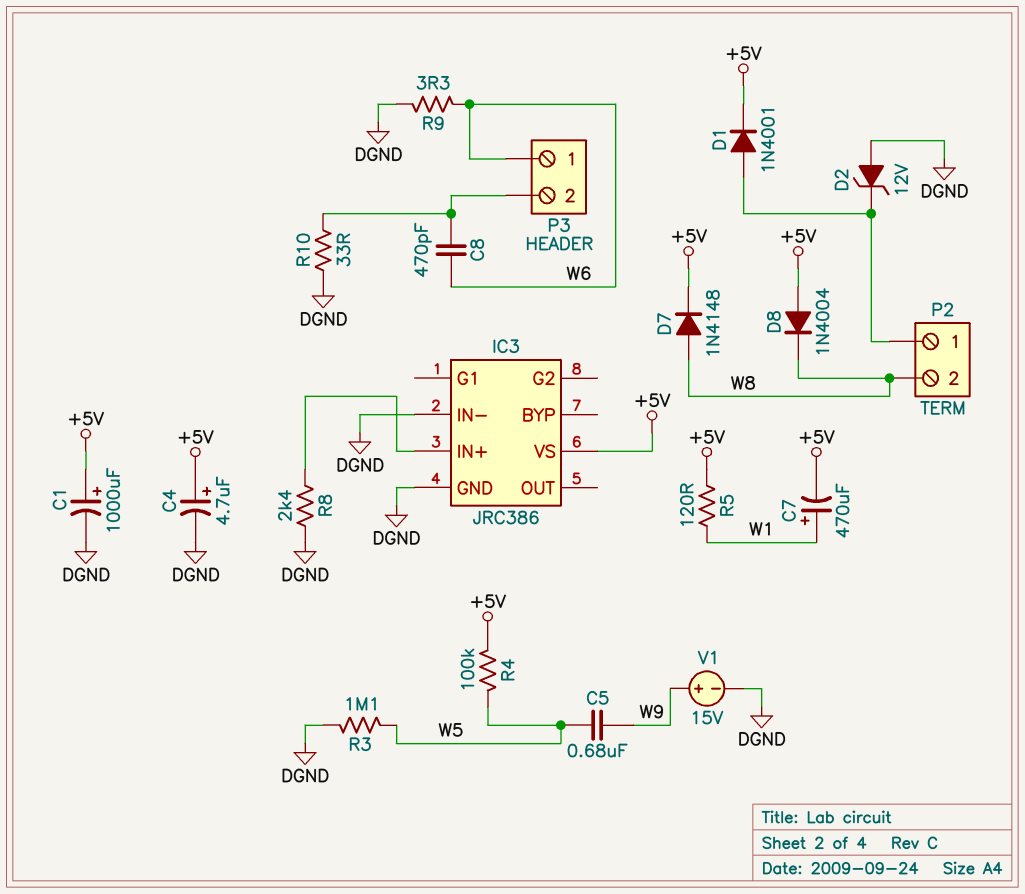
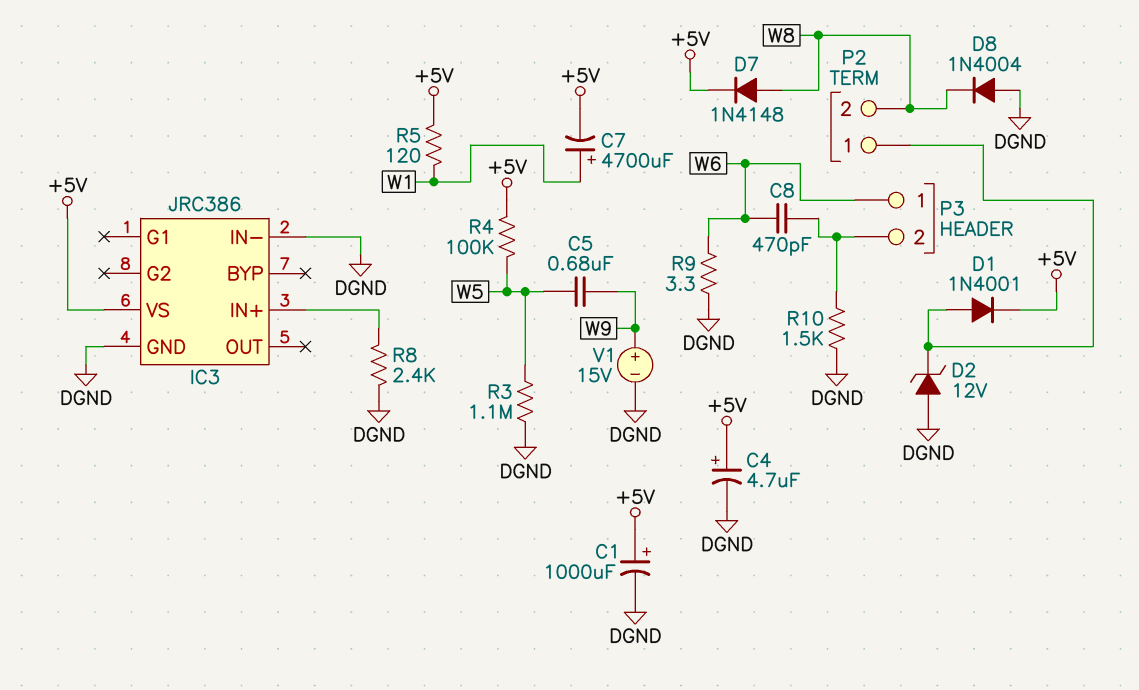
C7: 470uF (plus W1, minus +5V) -> 4700uF (plus W1, minus +5V)
D8: diode 1N4004 (A +5V, K W8) -> diode 1N4004 (A DGND, K W8)
R10: 33 (DGND, P3/2) -> 1.5k (DGND, P3/2)

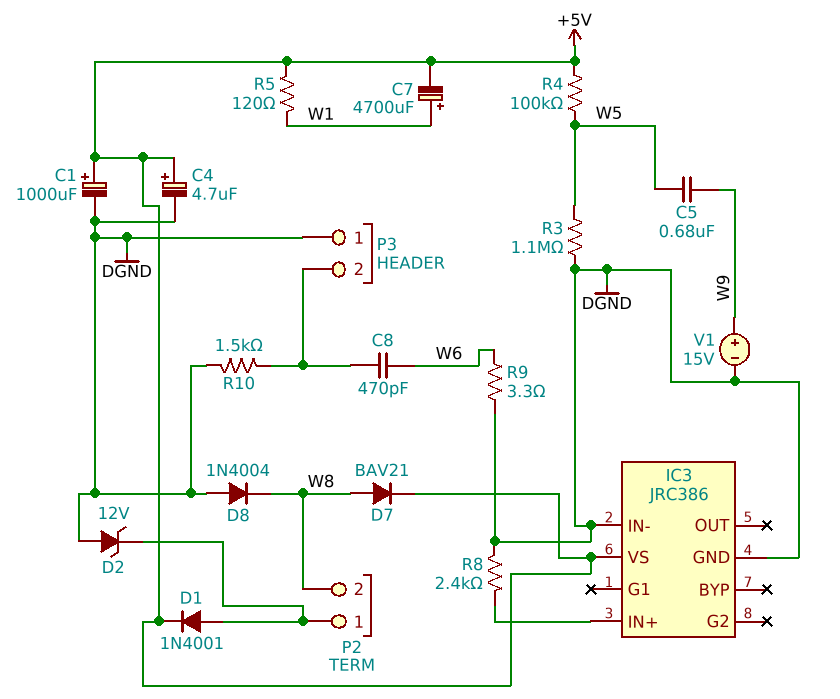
D7: diode 1N4148 (A W8, K +5V) -> diode BAV21 (A W8, K +5V)
P3 pin 1: W6 -> DGND

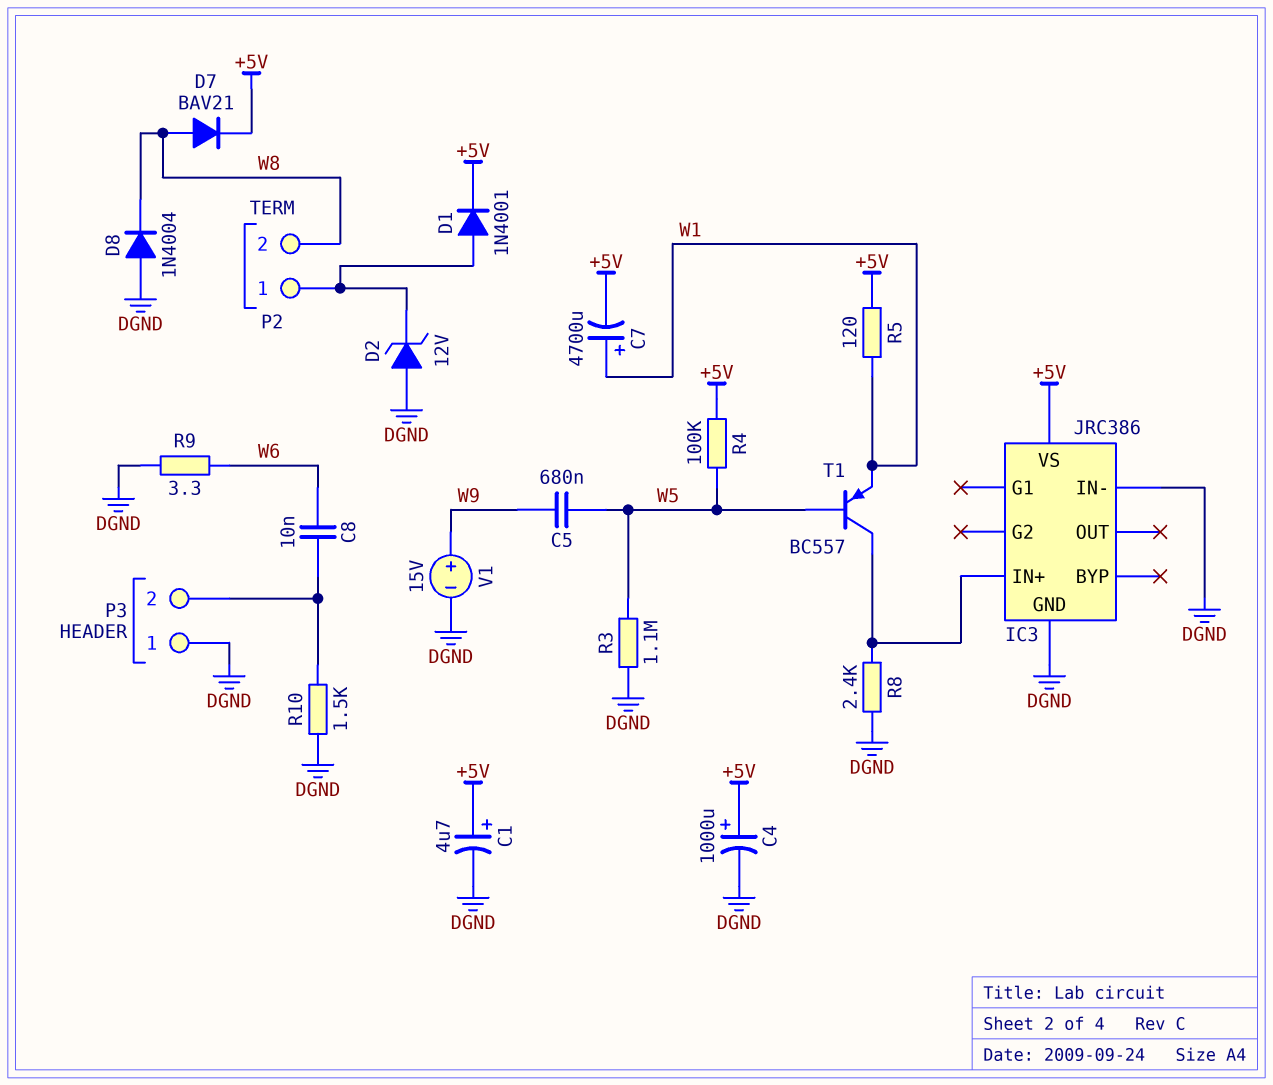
C1: 1000uF (plus +5V, minus DGND) -> 4.7uF (plus +5V, minus DGND)
C4: 4.7uF (plus +5V, minus DGND) -> 1000uF (plus +5V, minus DGND)
C8: 470pF (P3/2, W6) -> 10nF (P3/2, W6)
T1: none -> PNP BC557 (B W5, C IC3/IN+, E W1)

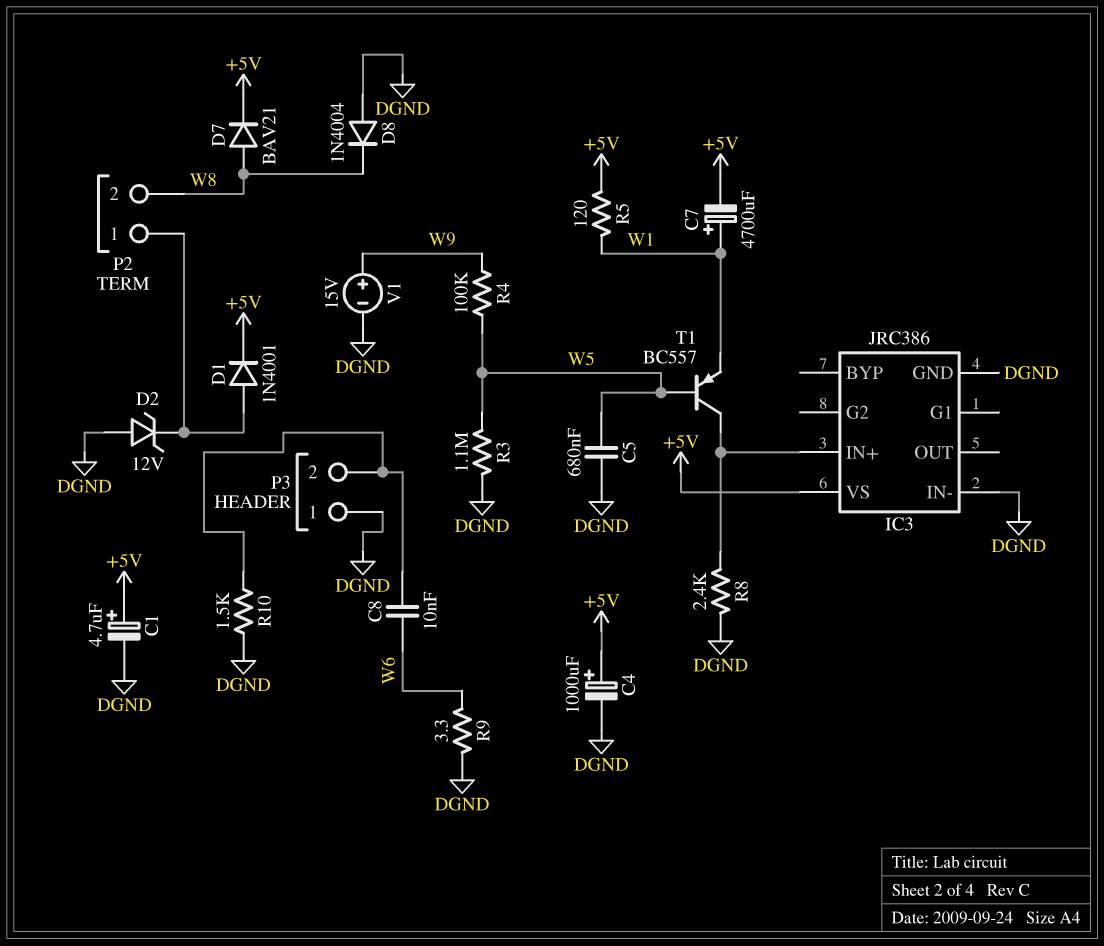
C5: 680nF (W5, W9) -> 680nF (DGND, W5)
R4: 100k (+5V, W5) -> 100k (W5, W9)

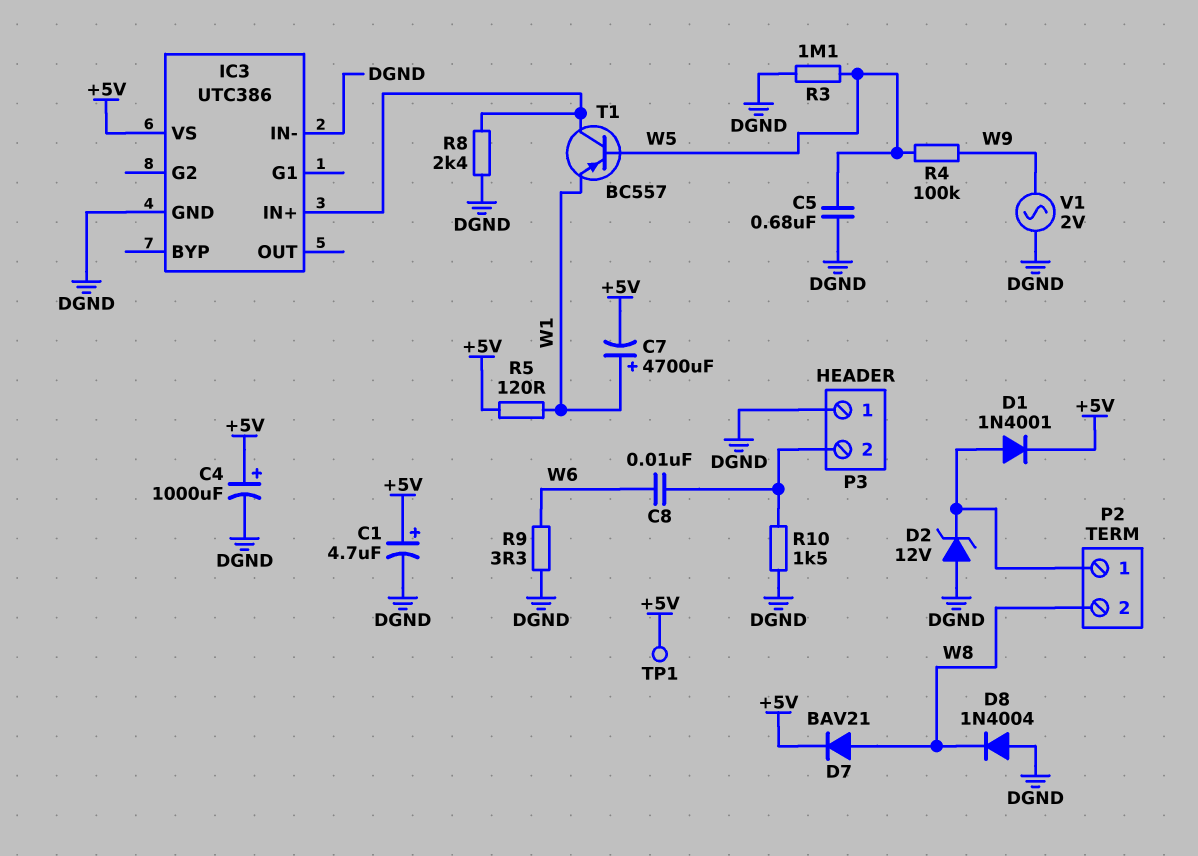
IC3: JRC386 -> UTC386
TP1: none -> test point (+5V)
V1: 15V (plus W9, minus DGND) -> AC 2V (DGND, W9)

